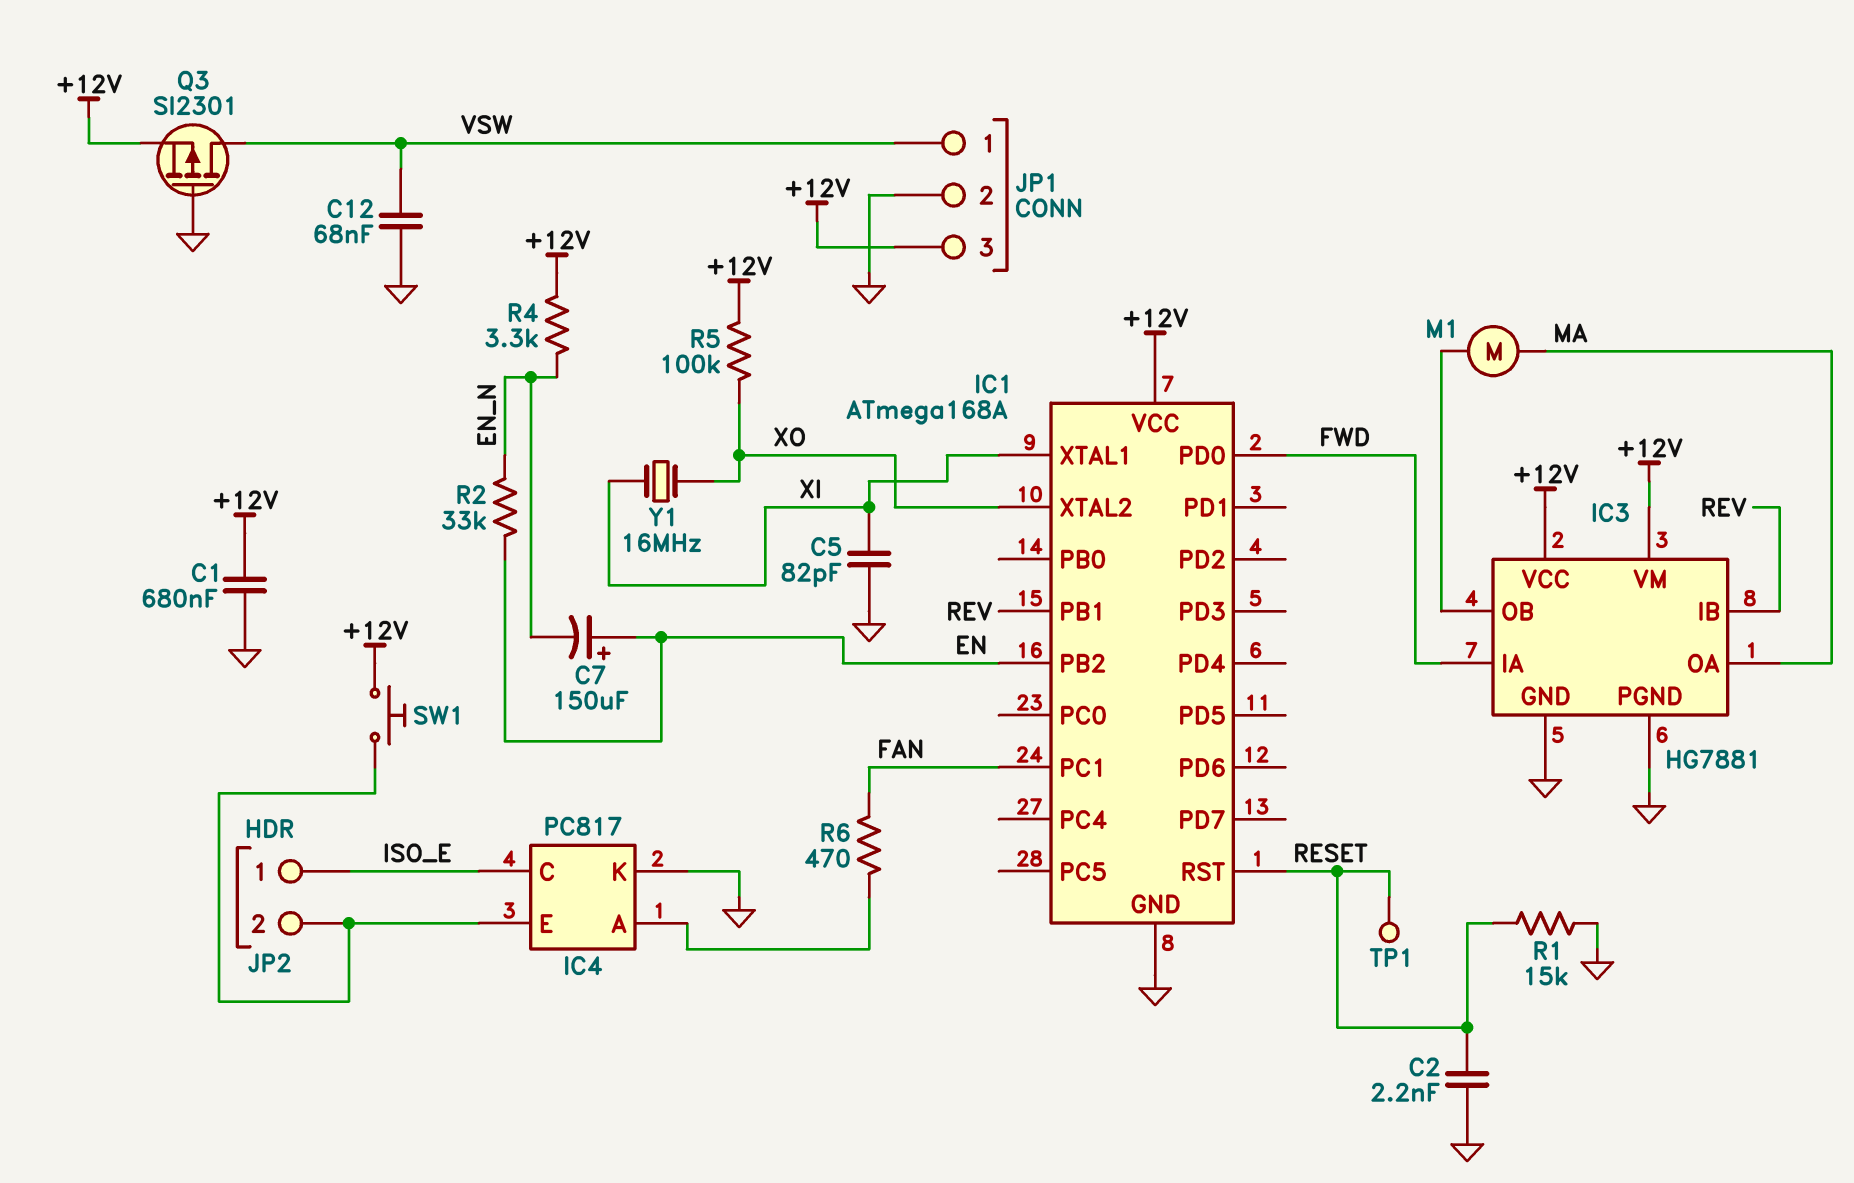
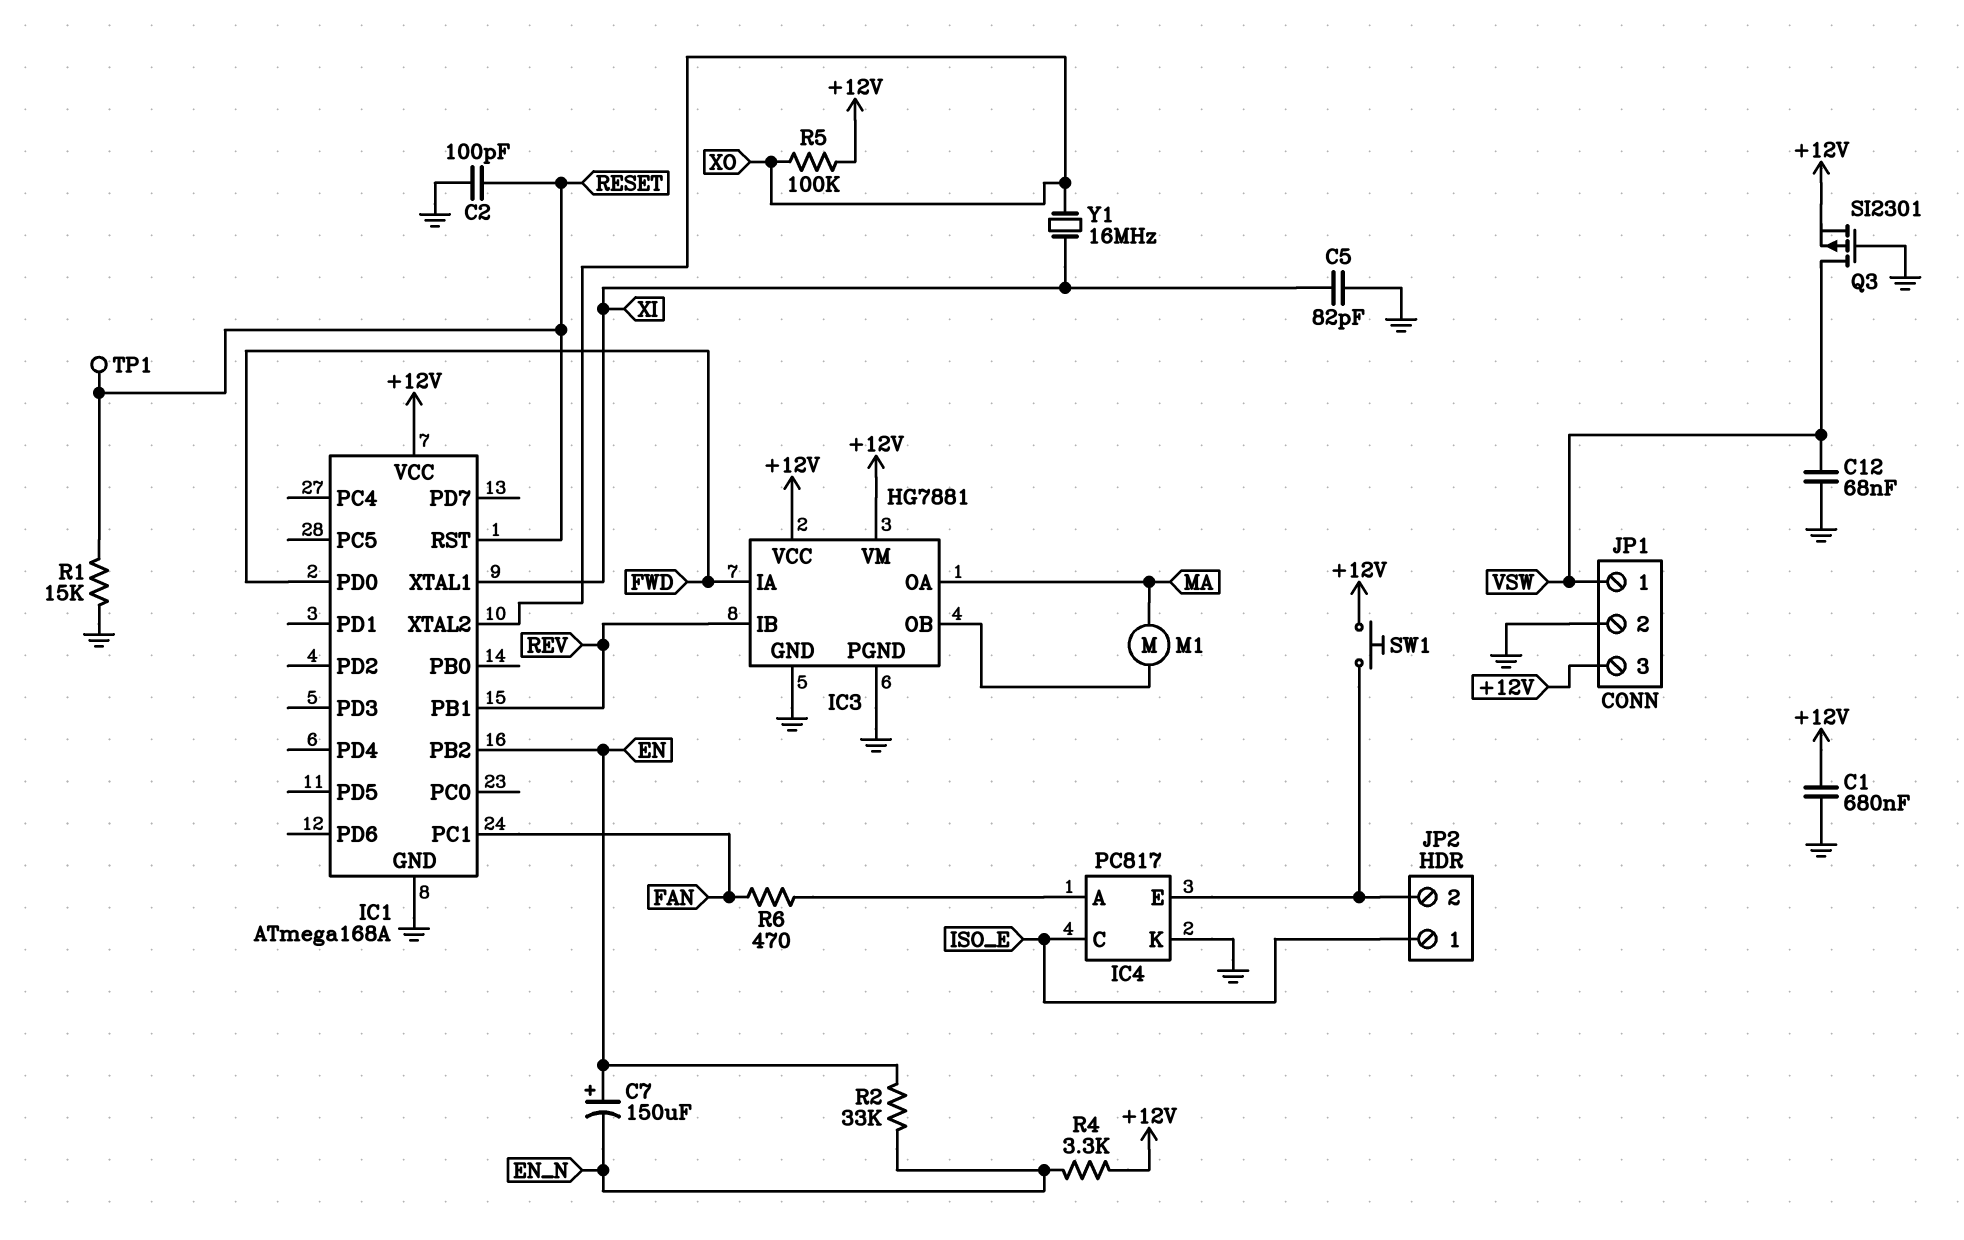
C2: 2.2nF (GND, RESET) -> 100pF (GND, RESET)

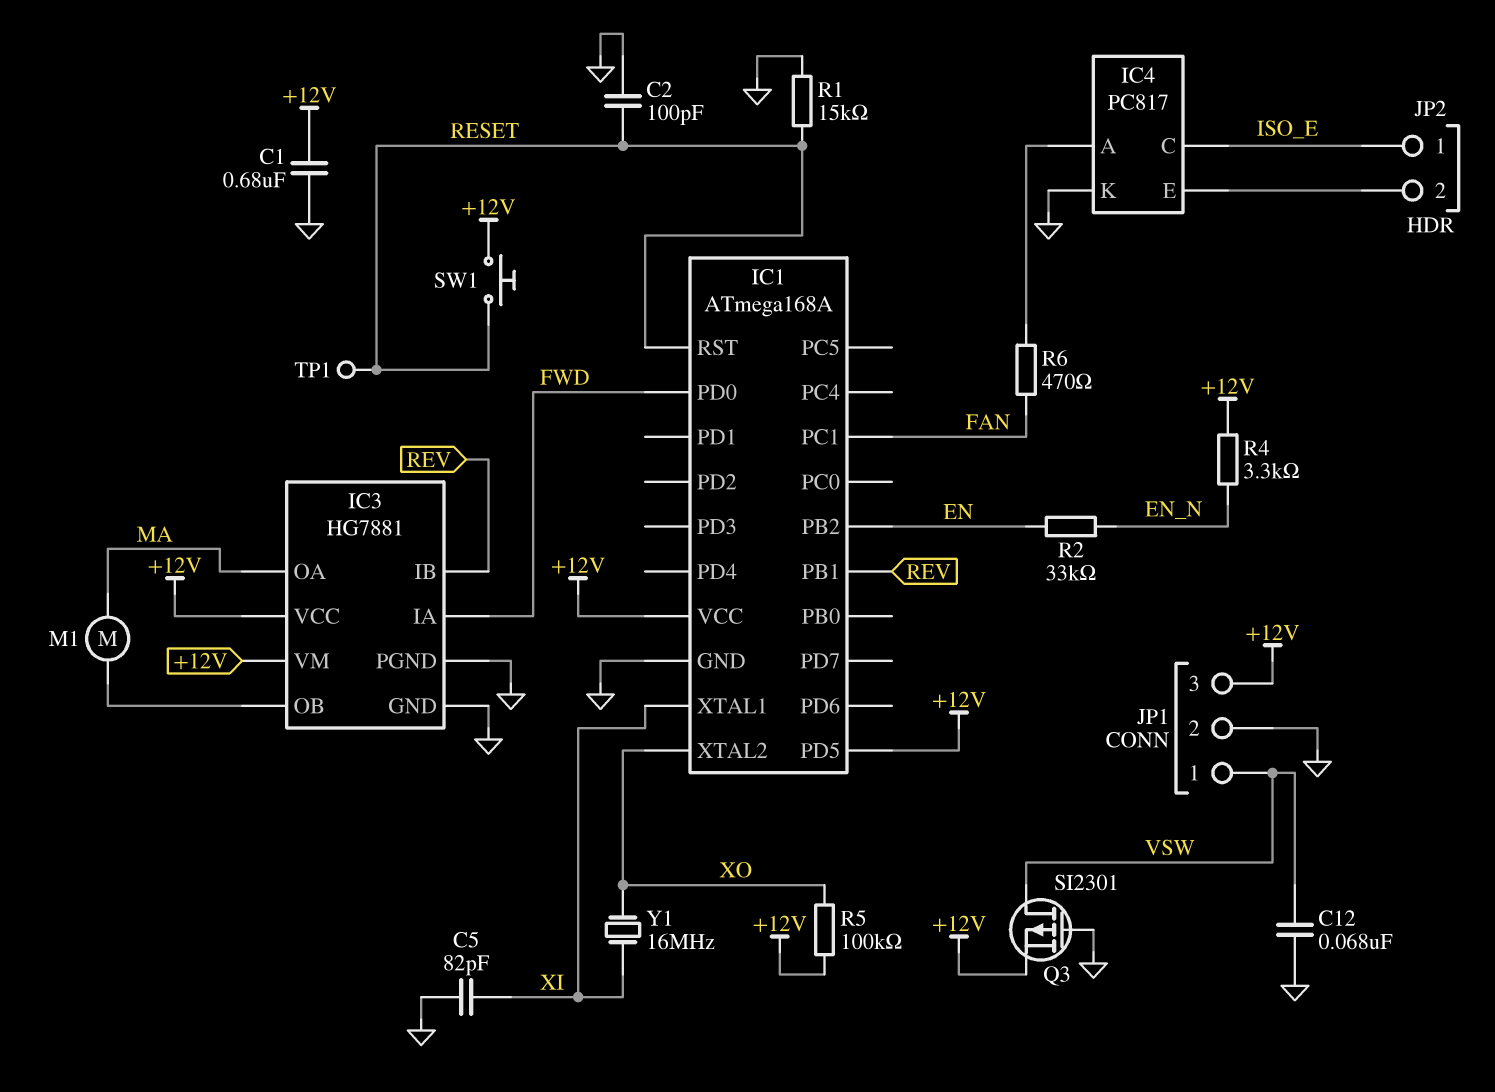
C7: 150uF (plus EN, minus EN_N) -> none
IC1 pin PD5: none -> +12V
SW1: button (+12V, IC4/E) -> button (+12V, RESET)

